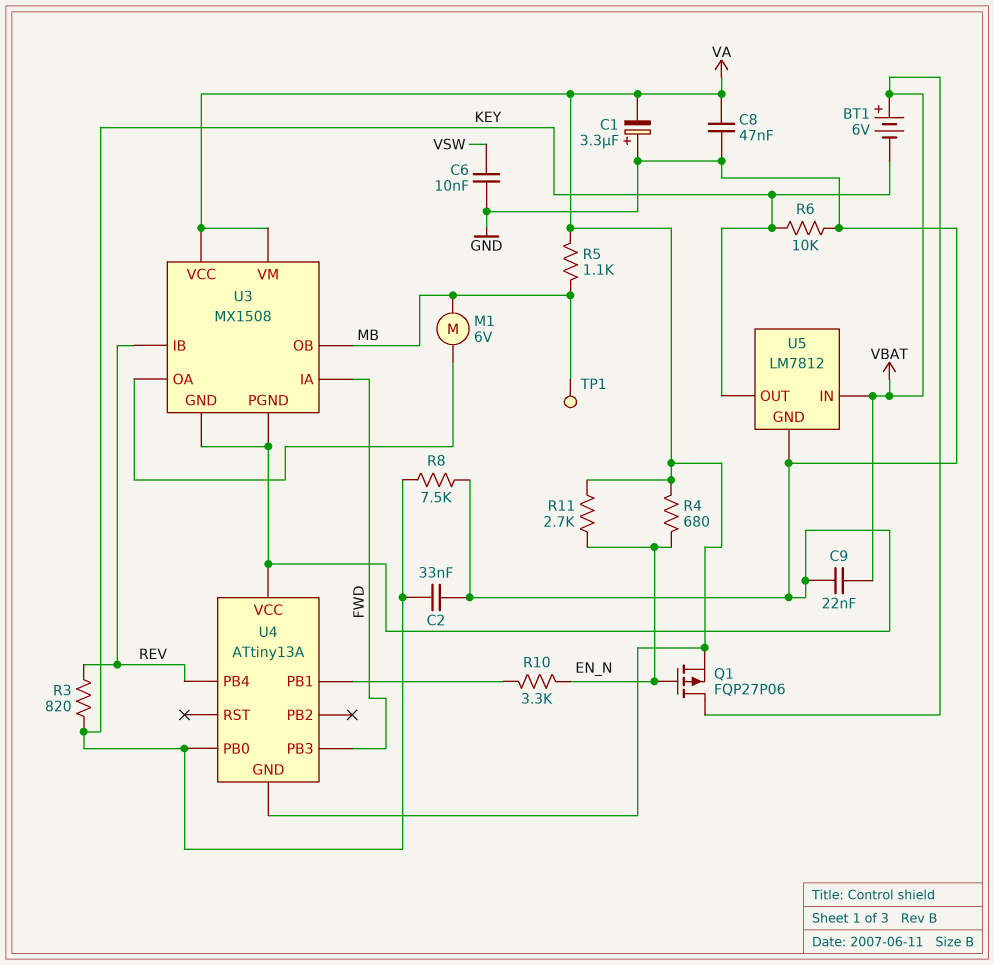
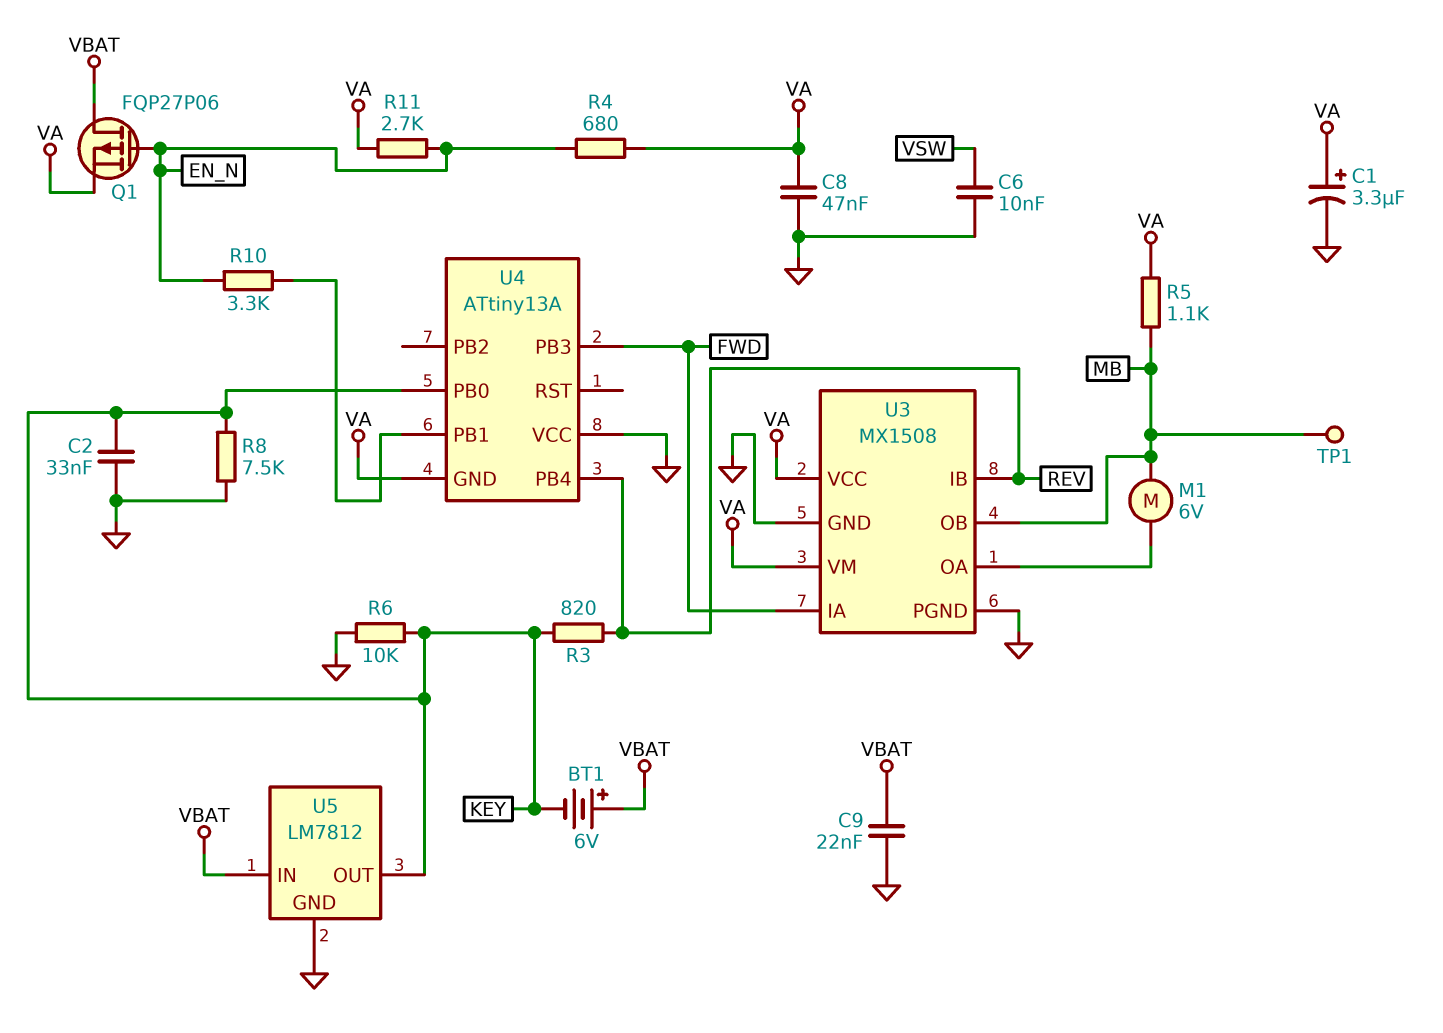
C1: 3.3uF (plus GND, minus VA) -> 3.3uF (plus VA, minus GND)

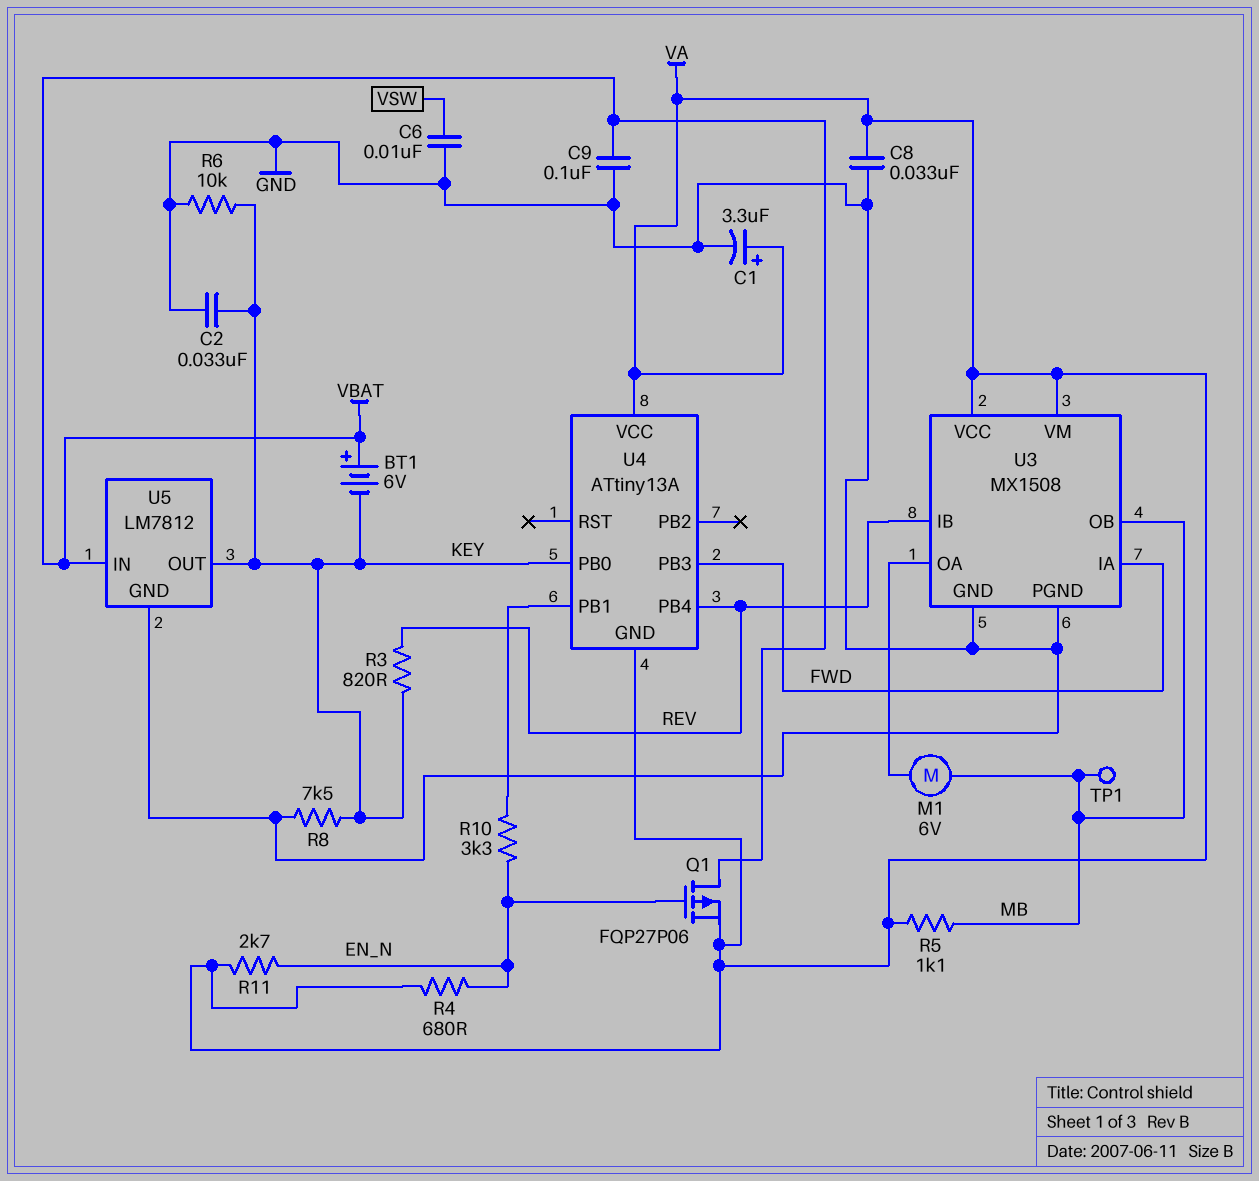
C8: 47nF (GND, VA) -> 33nF (GND, VA)
C9: 22nF (GND, VBAT) -> 100nF (GND, VBAT)
U4 pin VCC: GND -> VA

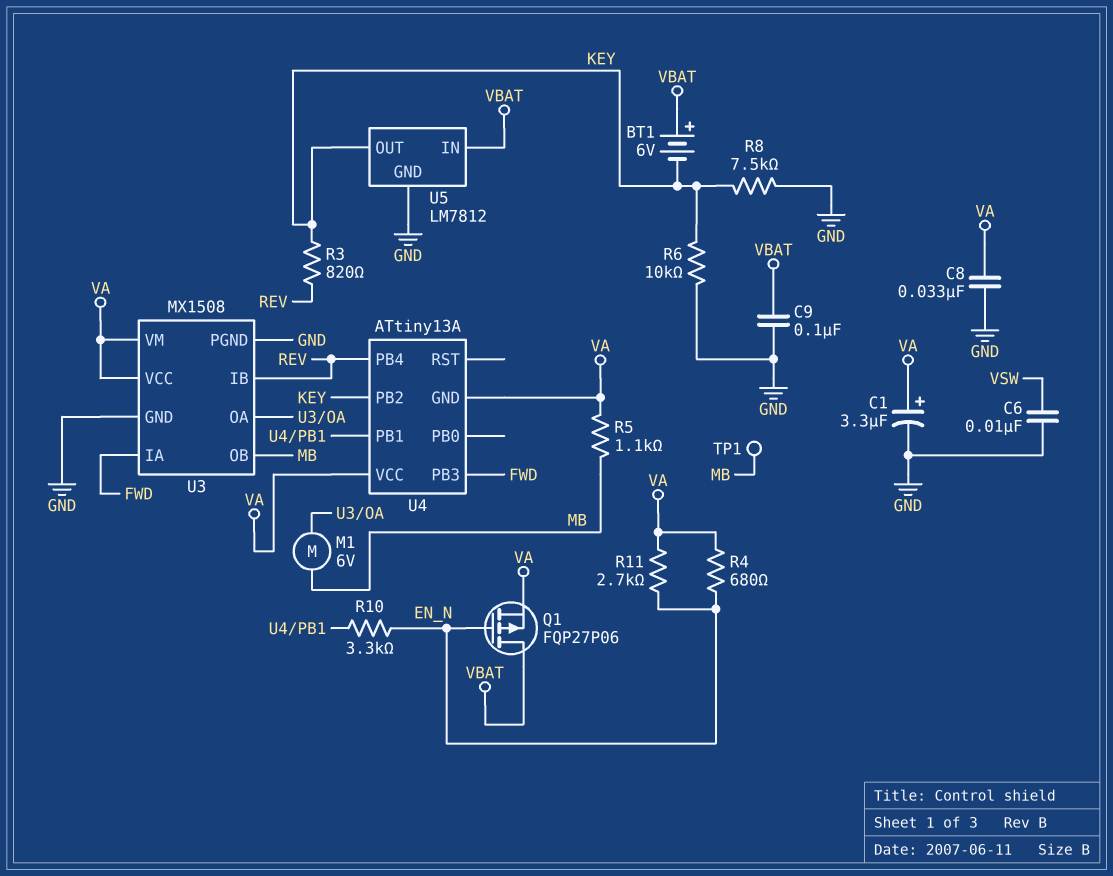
C2: 33nF (GND, KEY) -> none
U4 pin PB0: KEY -> none
U4 pin PB2: none -> KEY

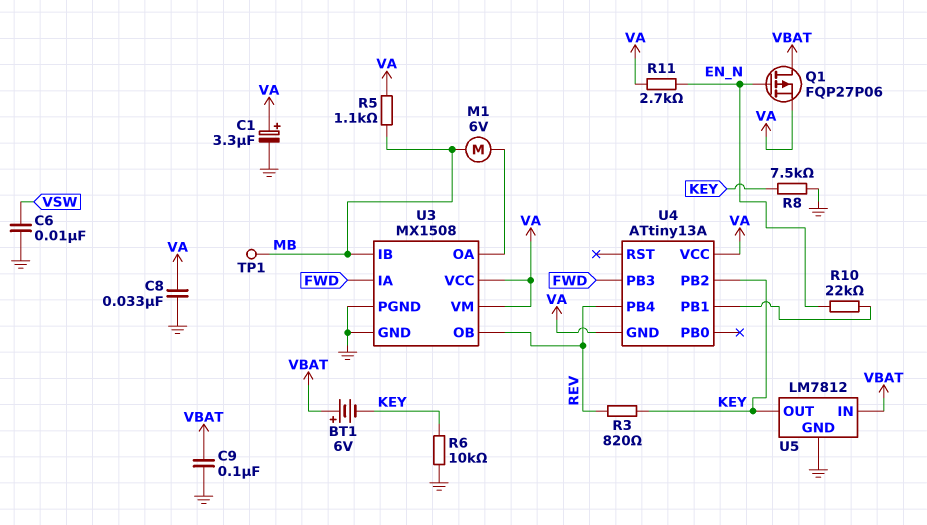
R4: 680 (EN_N, VA) -> none
R10: 3.3k (EN_N, U4/PB1) -> 22k (EN_N, U4/PB1)
U3 pin IB: REV -> MB
U3 pin OB: MB -> REV

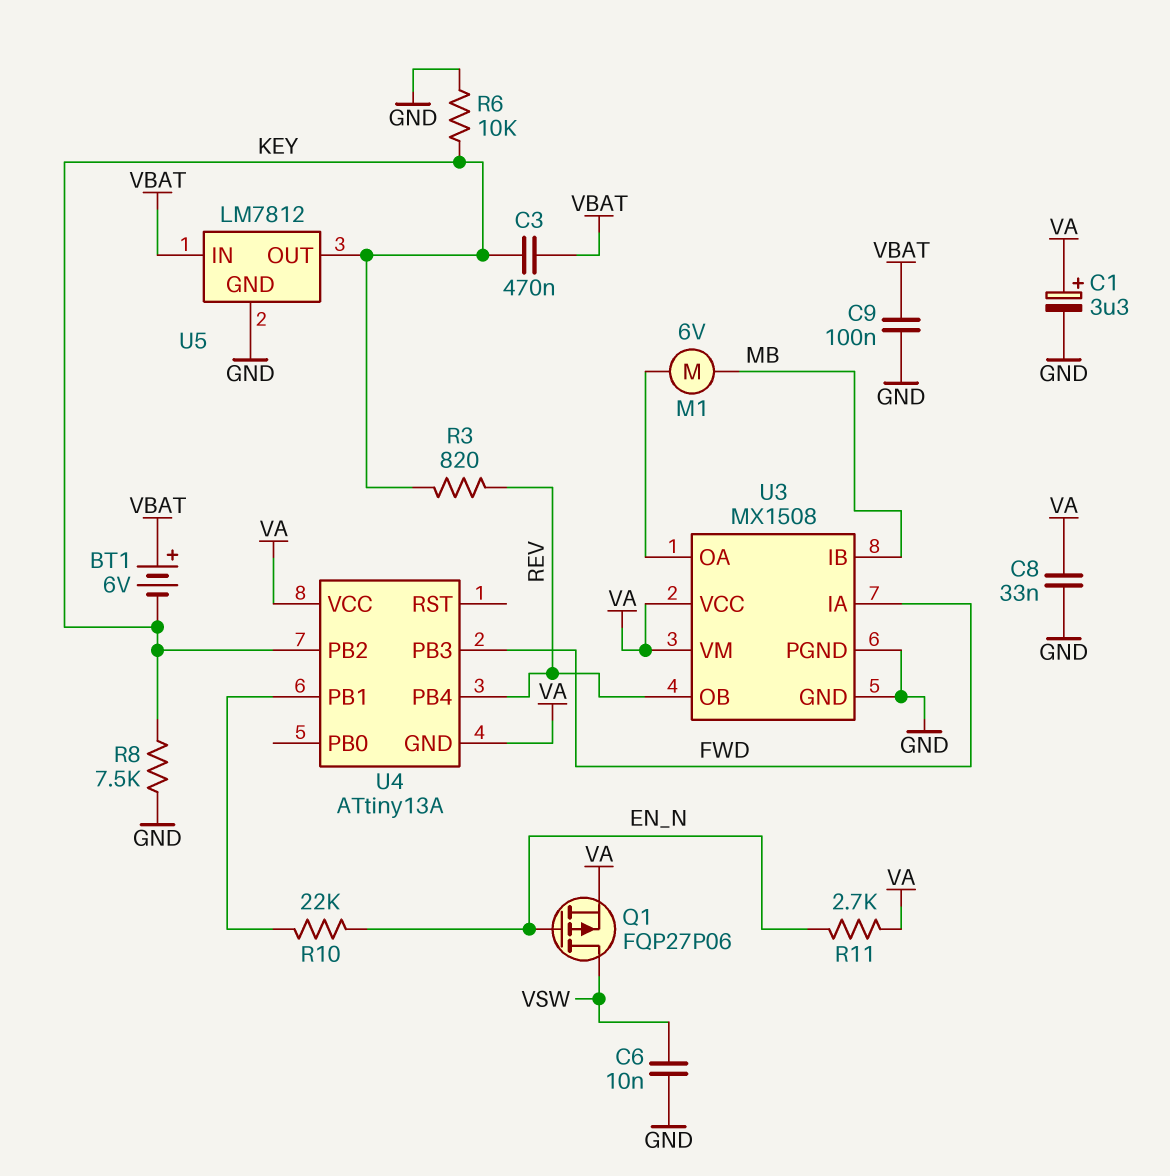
C3: none -> 470nF (KEY, VBAT)
Q1: PMOS FQP27P06 (G EN_N, D VBAT, S VA) -> PMOS FQP27P06 (G EN_N, D VSW, S VA)
R5: 1.1k (MB, VA) -> none
TP1: test point (MB) -> none

